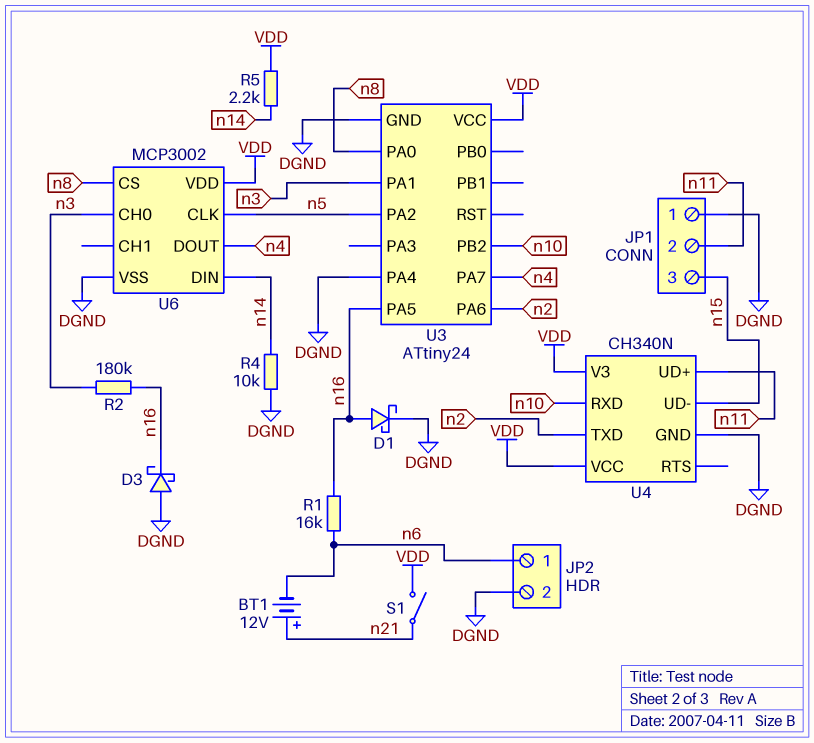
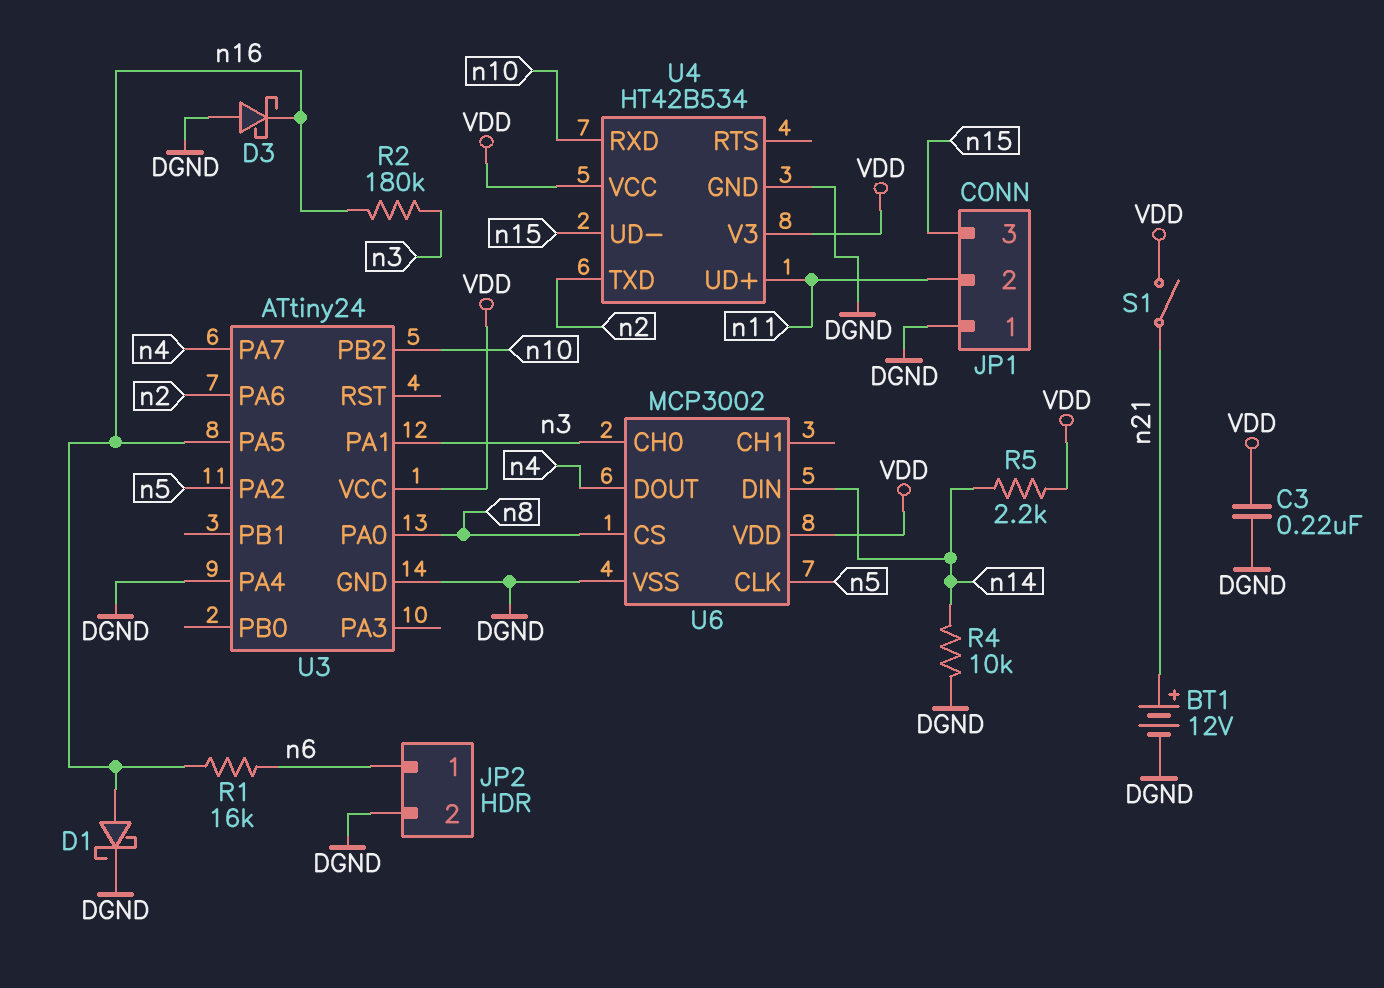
BT1: 12V (plus n21, minus n6) -> 12V (plus n21, minus DGND)
C3: none -> 220nF (DGND, VDD)
U4: CH340N -> HT42B534

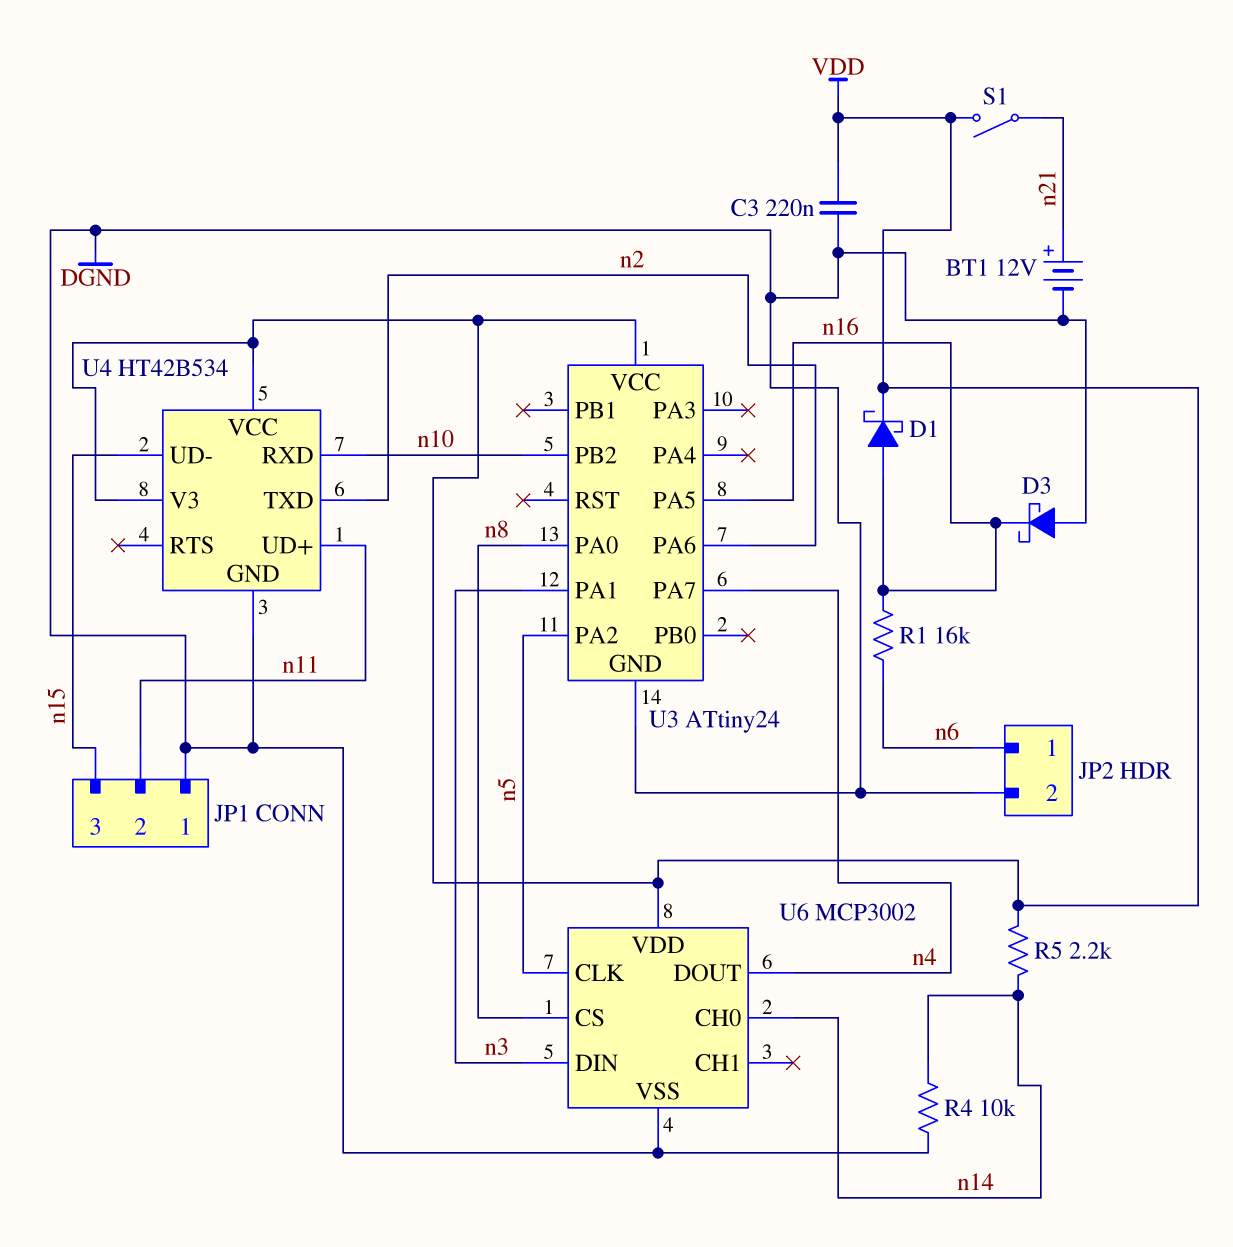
D1: schottky (A n16, K DGND) -> schottky (A n16, K VDD)
R2: 180k (n3, n16) -> none
U3 pin PA4: DGND -> none
U6 pin CH0: n3 -> n14
U6 pin DIN: n14 -> n3

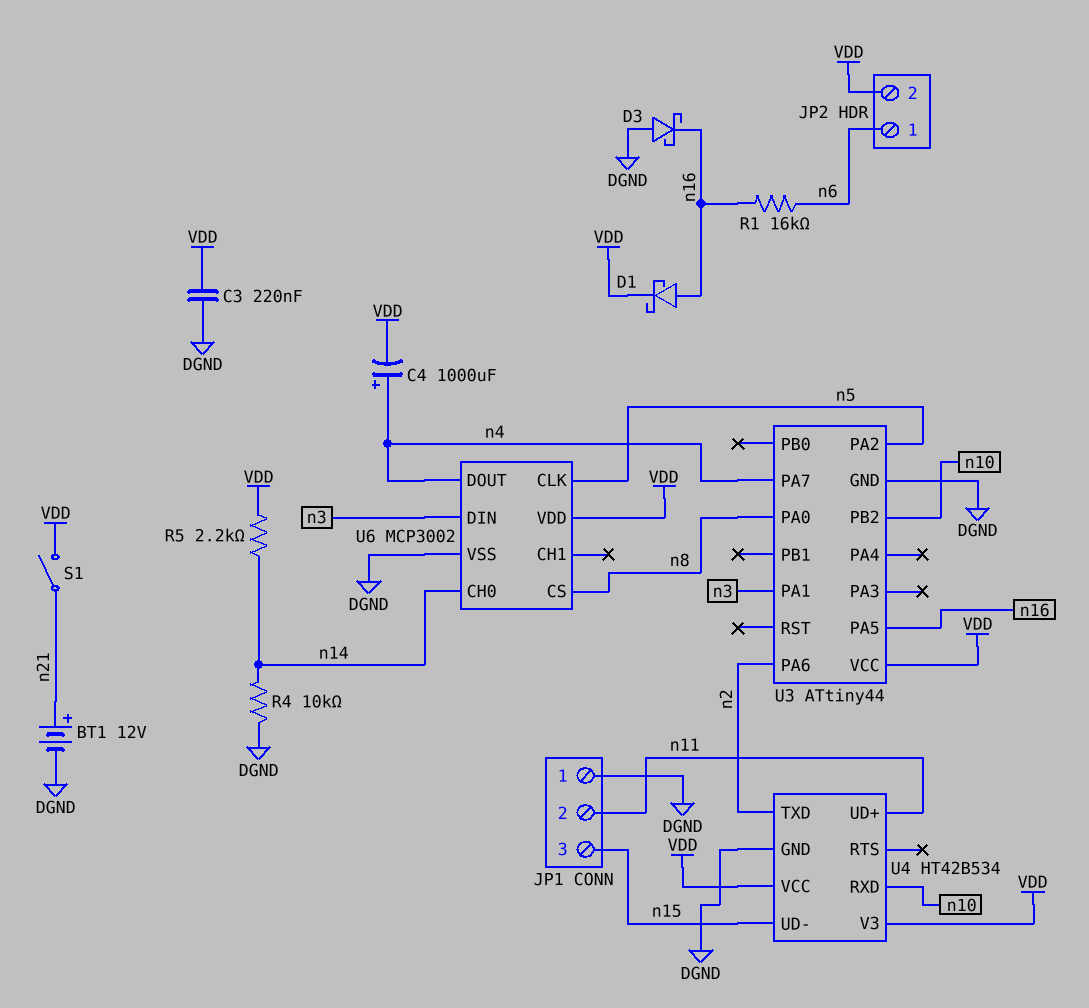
C4: none -> 1000uF (plus n4, minus VDD)
JP2 pin 2: DGND -> VDD
U3: ATtiny24 -> ATtiny44

